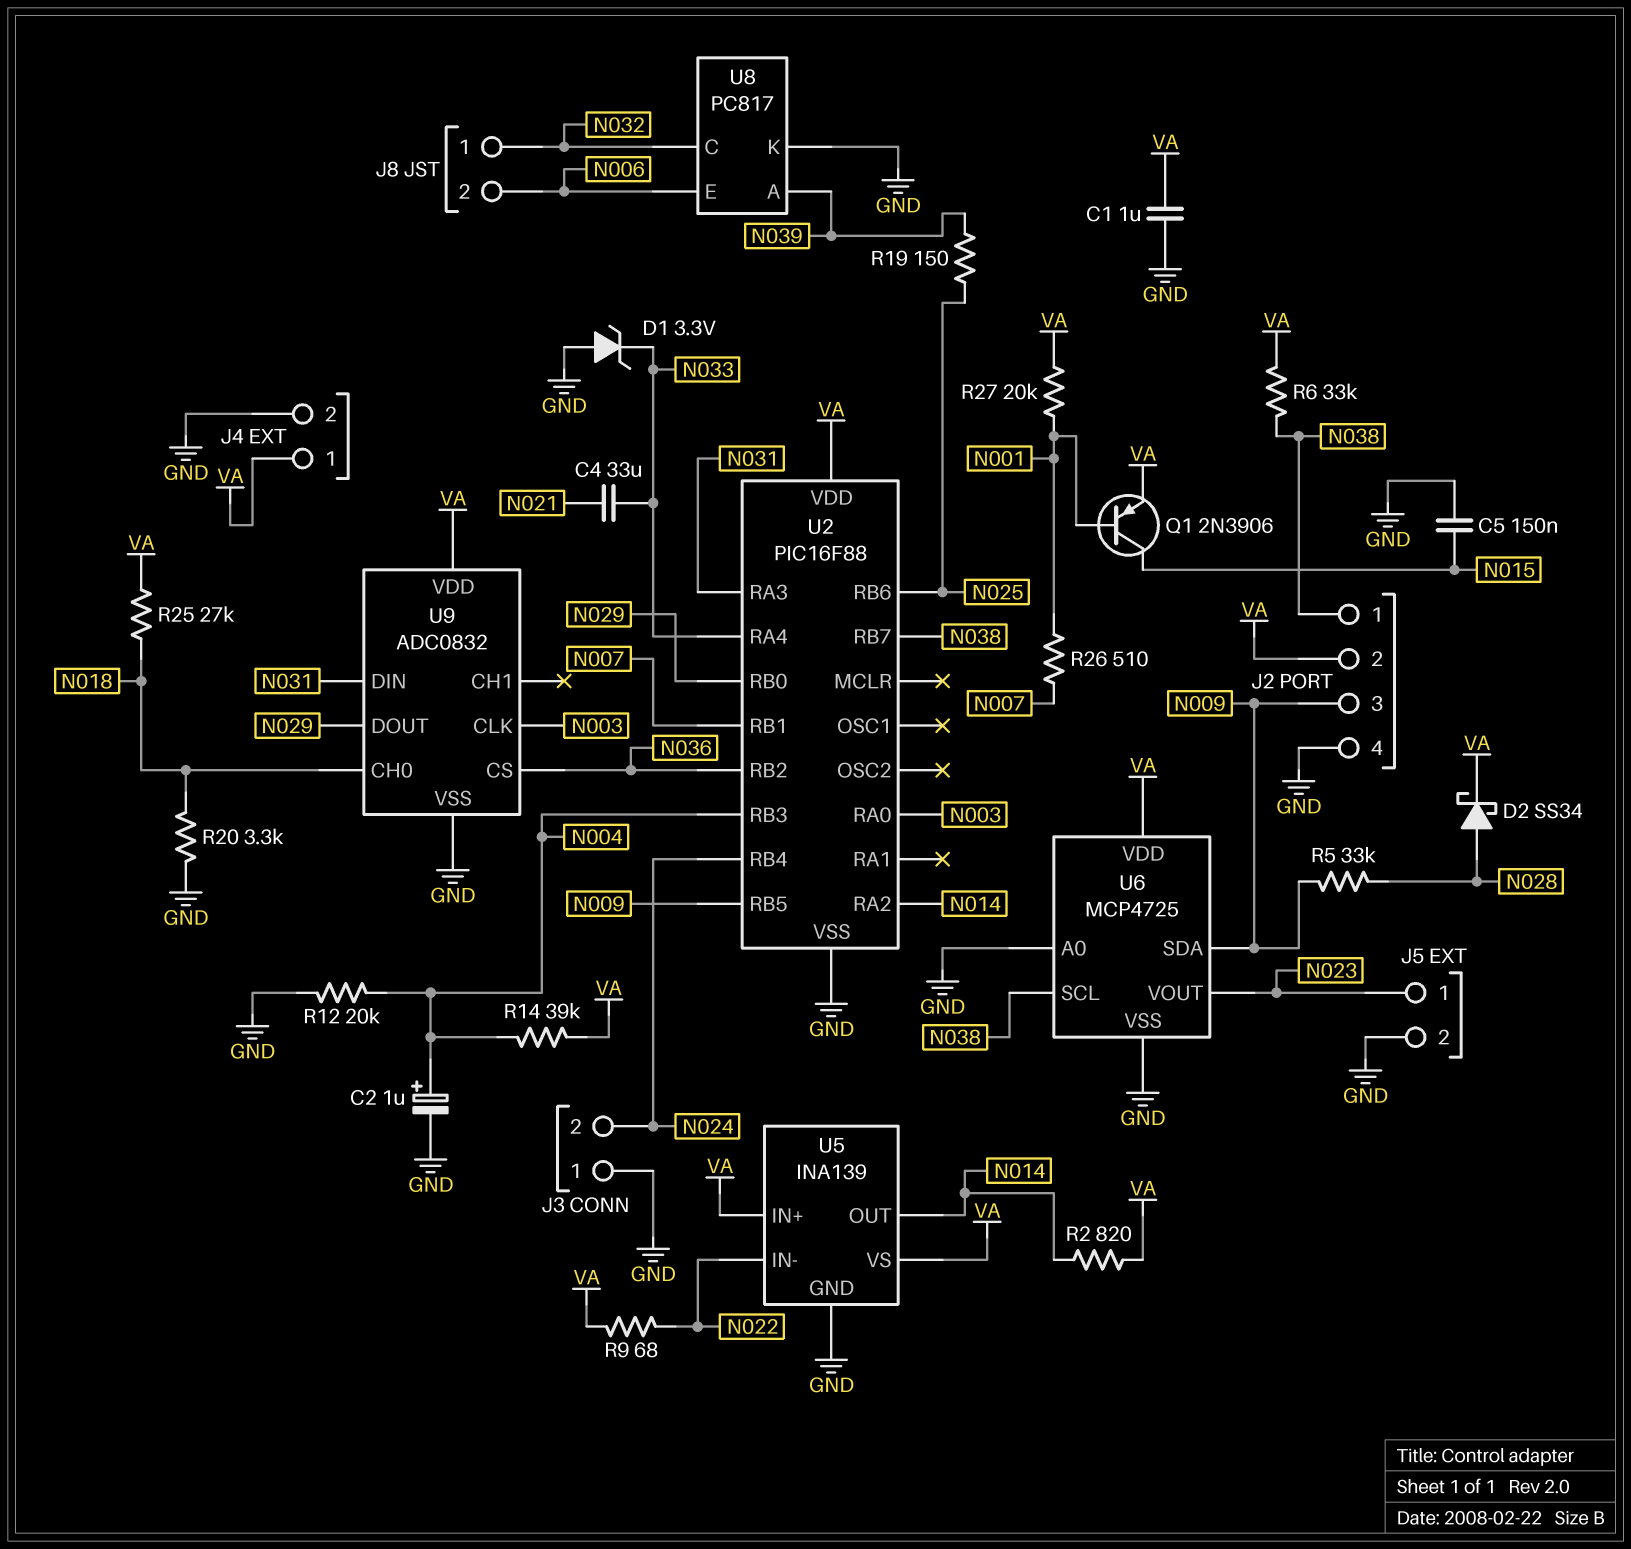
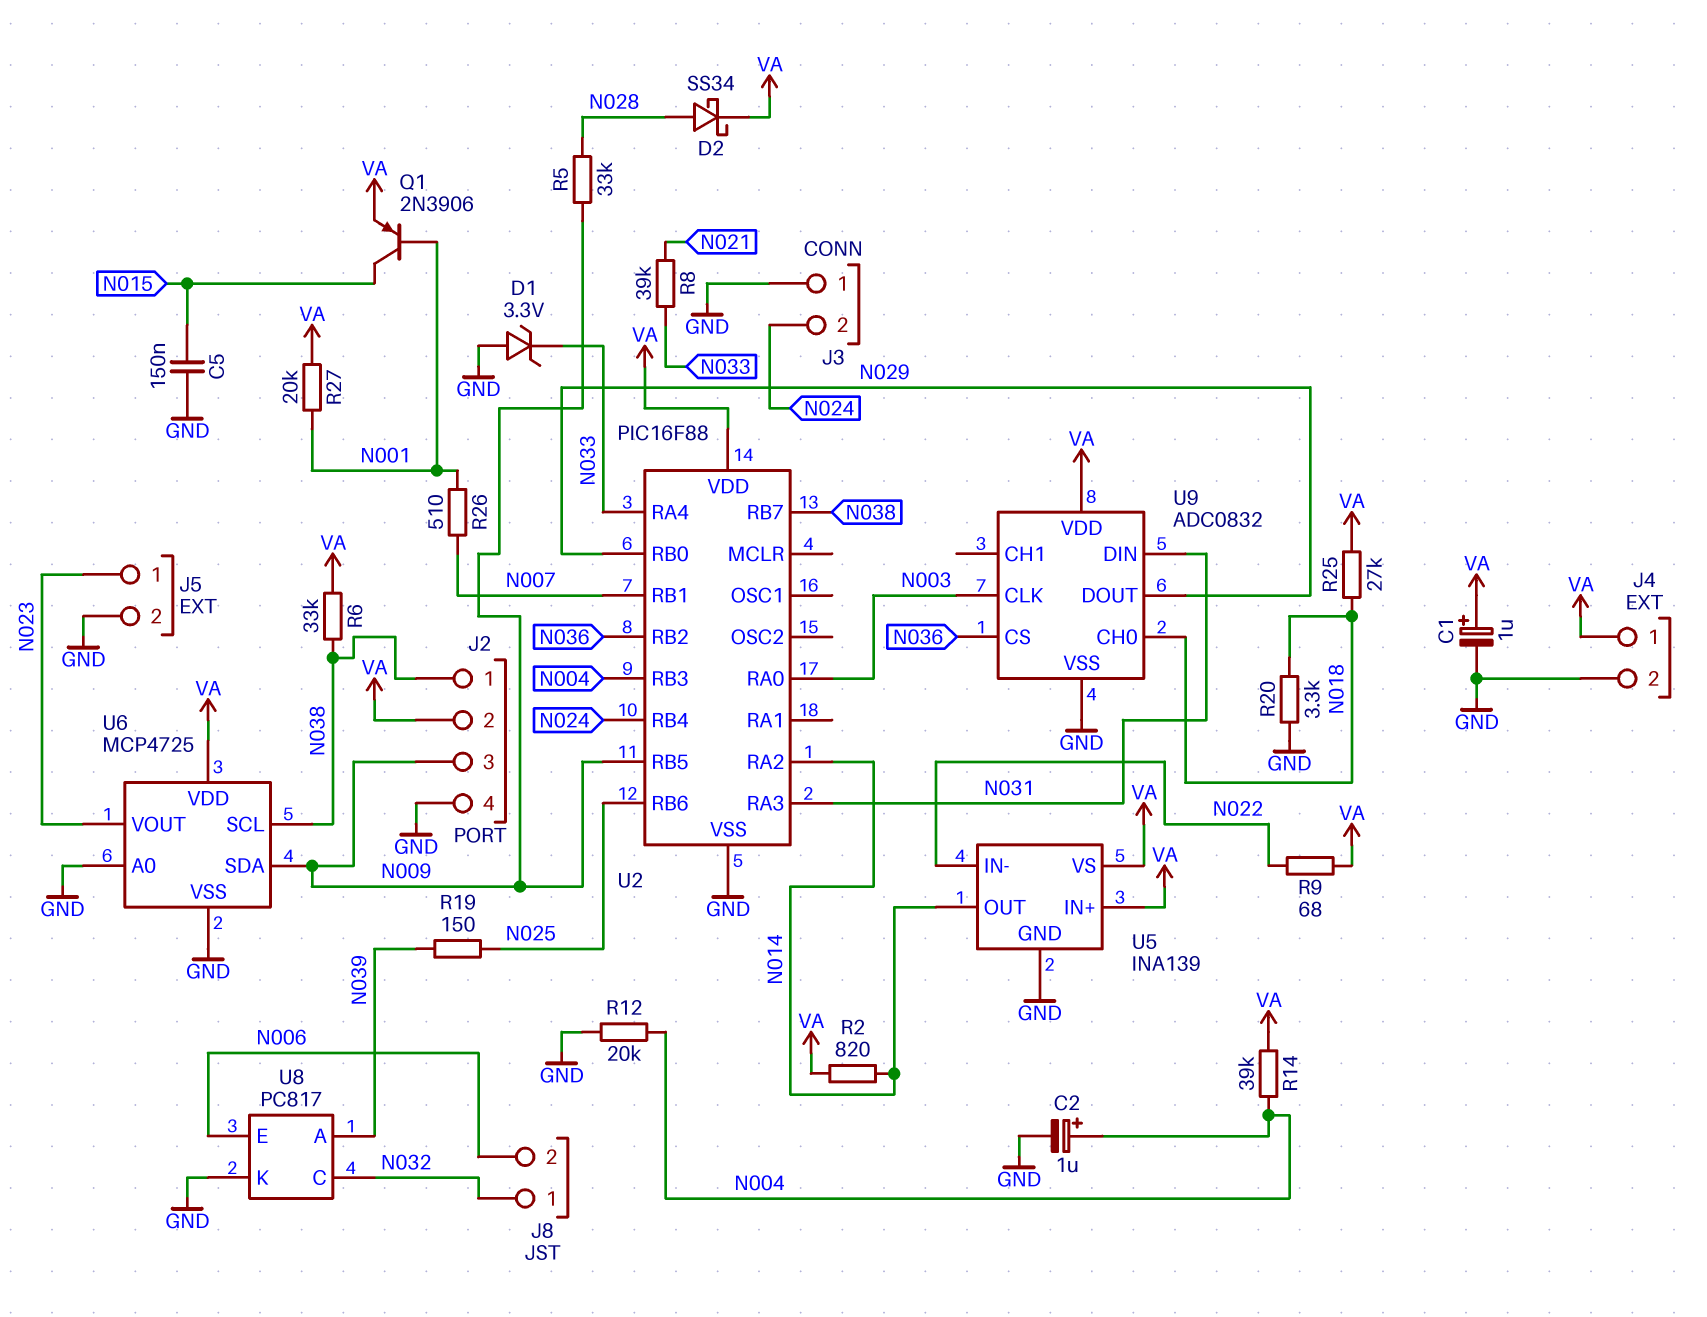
C1: 1uF (GND, VA) -> 1uF (plus VA, minus GND)
C4: 33uF (N021, N033) -> none
R8: none -> 39k (N021, N033)

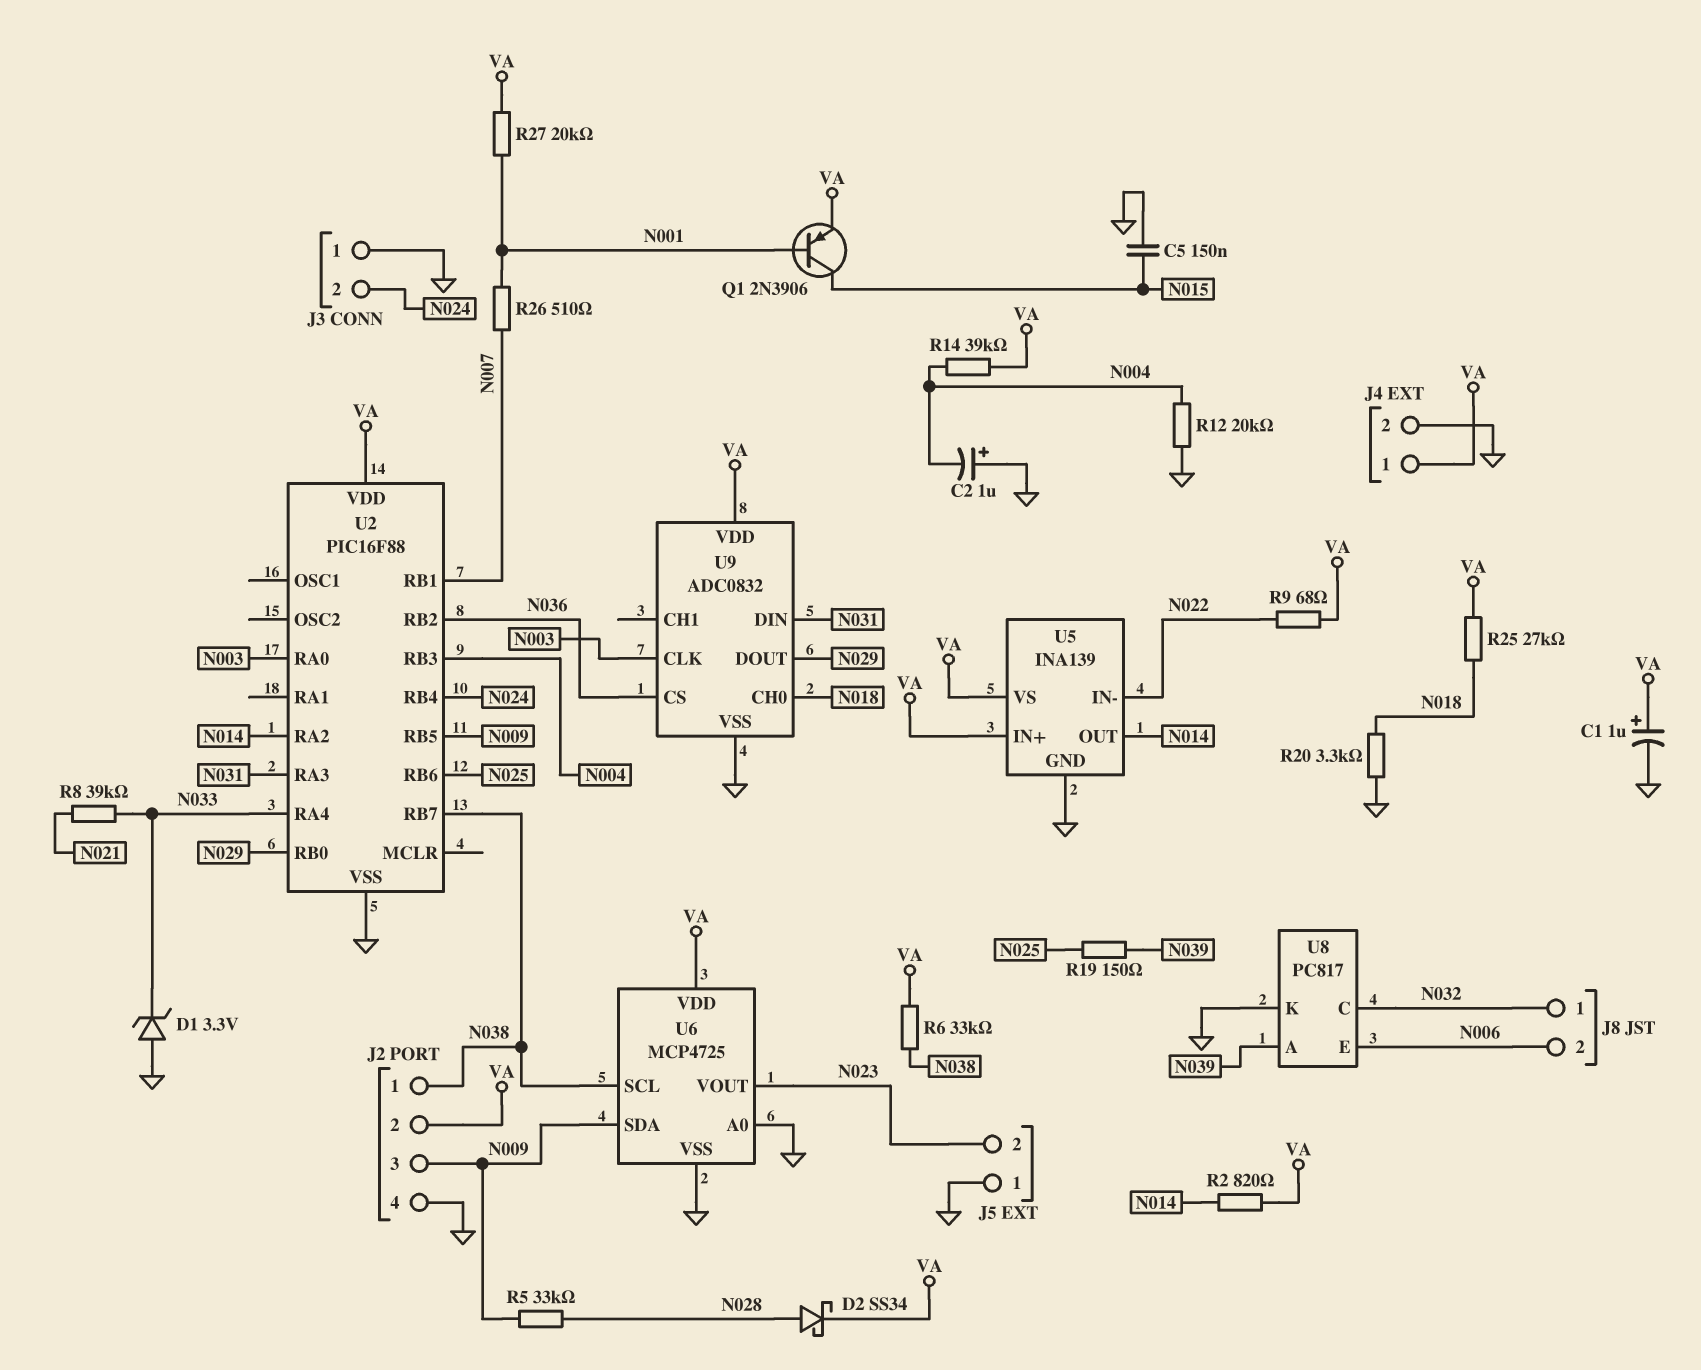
C2: 1uF (plus N004, minus GND) -> 1uF (plus GND, minus N004)
J5 pin 1: N023 -> GND
J5 pin 2: GND -> N023

